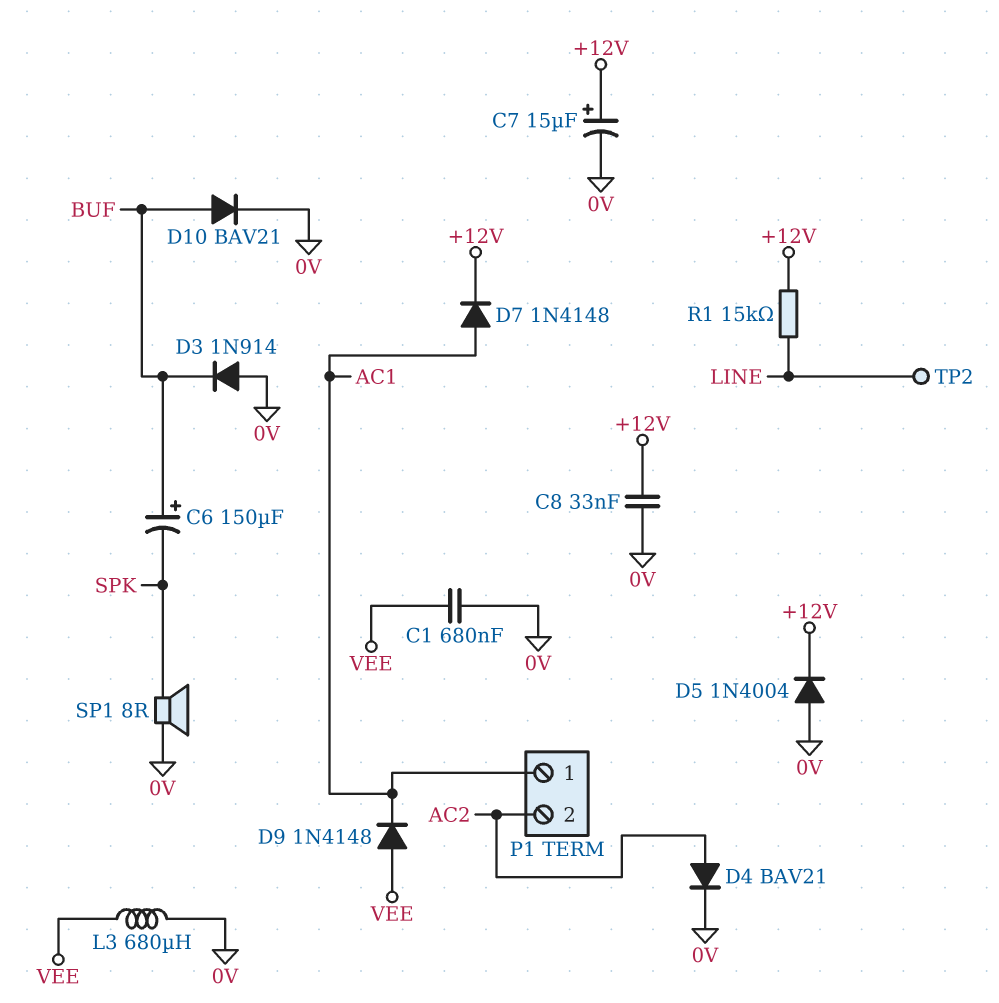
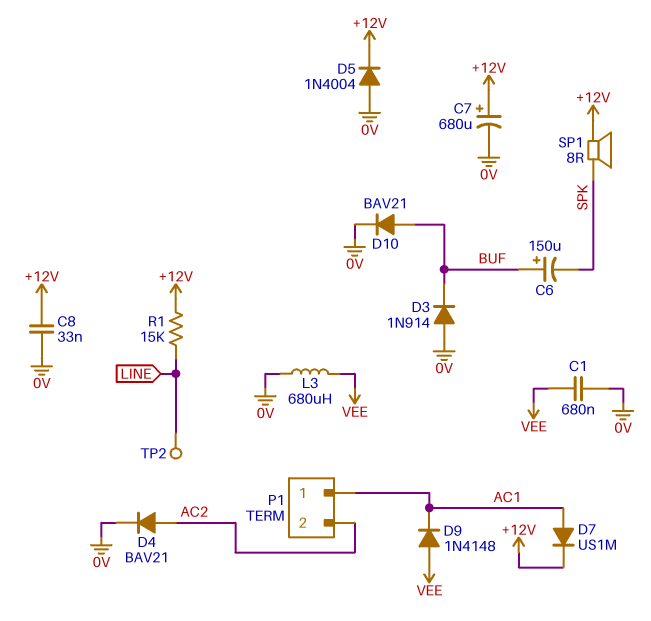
C7: 15uF (plus +12V, minus 0V) -> 680uF (plus +12V, minus 0V)
D7: diode 1N4148 (A AC1, K +12V) -> diode US1M (A AC1, K +12V)
SP1: speaker 8R (0V, SPK) -> speaker 8R (+12V, SPK)

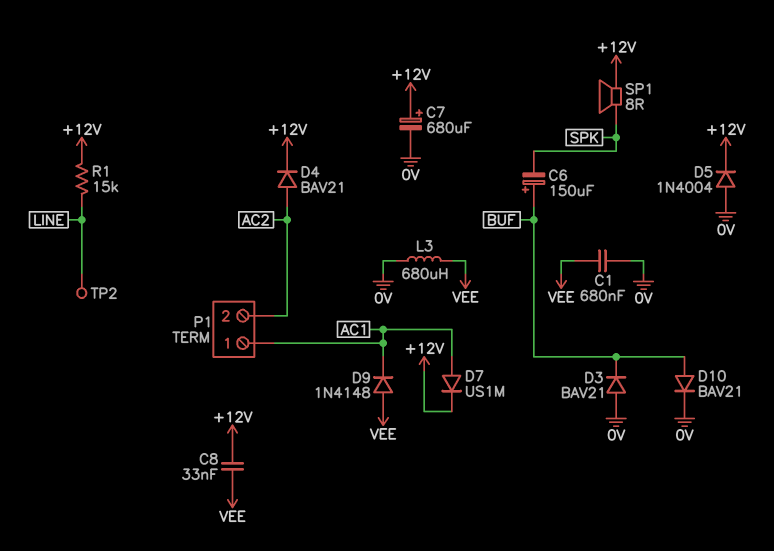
C8: 33nF (+12V, 0V) -> 33nF (+12V, VEE)
D3: diode 1N914 (A 0V, K BUF) -> diode BAV21 (A 0V, K BUF)
D4: diode BAV21 (A AC2, K 0V) -> diode BAV21 (A AC2, K +12V)

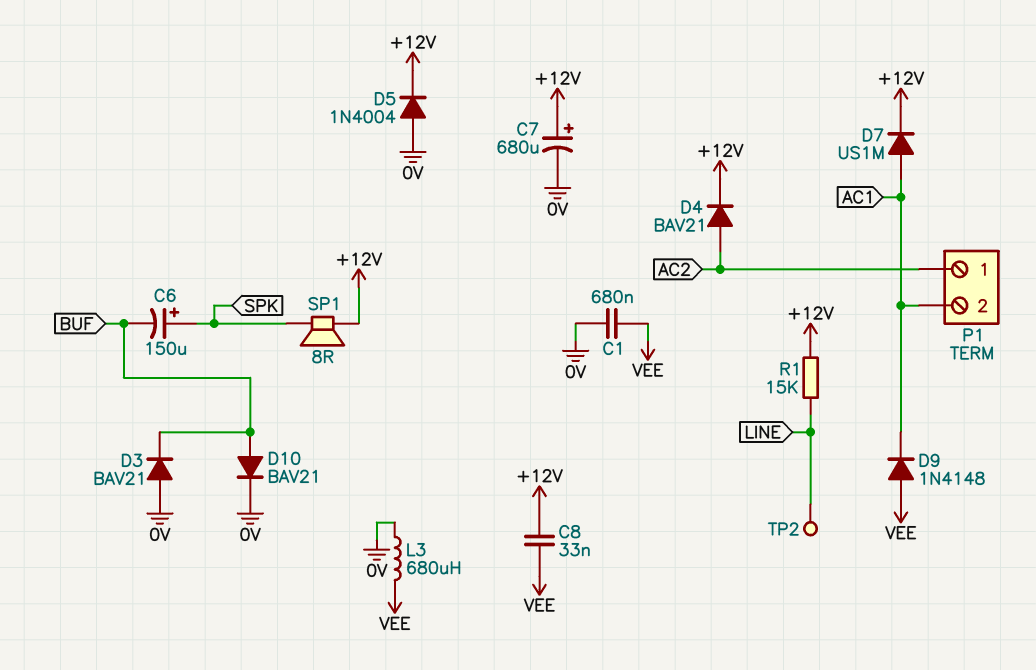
C6: 150uF (plus BUF, minus SPK) -> 150uF (plus SPK, minus BUF)
P1 pin 1: AC1 -> AC2
P1 pin 2: AC2 -> AC1

